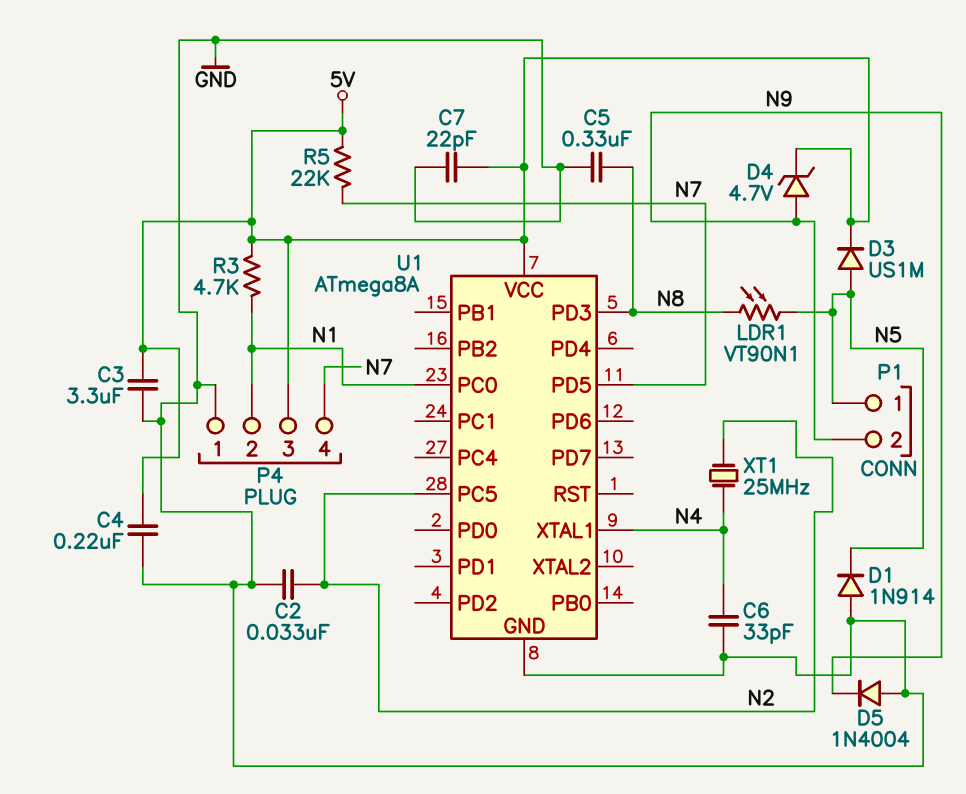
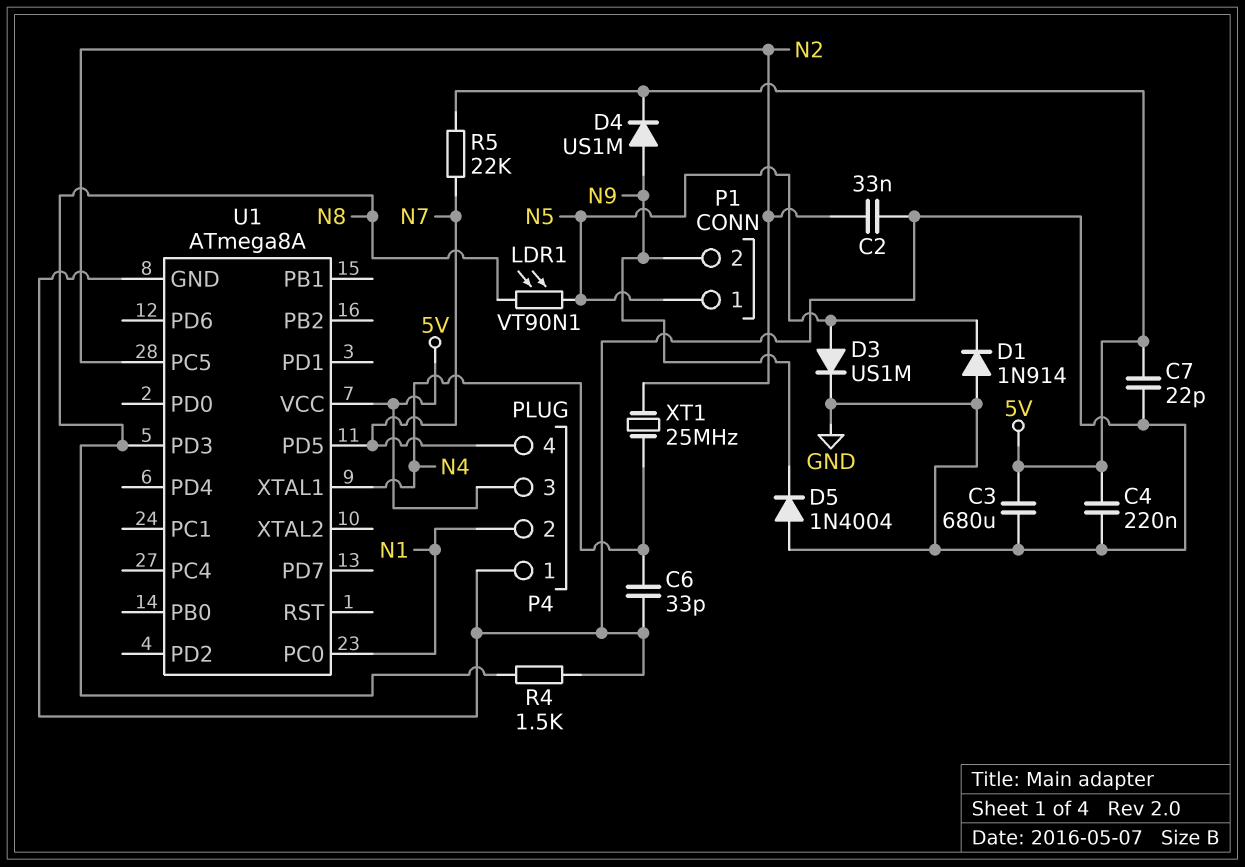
C3: 3.3uF (5V, GND) -> 680uF (5V, GND)
C5: 330nF (GND, N8) -> none
D3: diode US1M (A N5, K 5V) -> diode US1M (A N5, K GND)
D4: zener 4.7V (A N9, K 5V) -> diode US1M (A N9, K 5V)
R3: 4.7k (5V, N1) -> none
R4: none -> 1.5k (GND, N8)

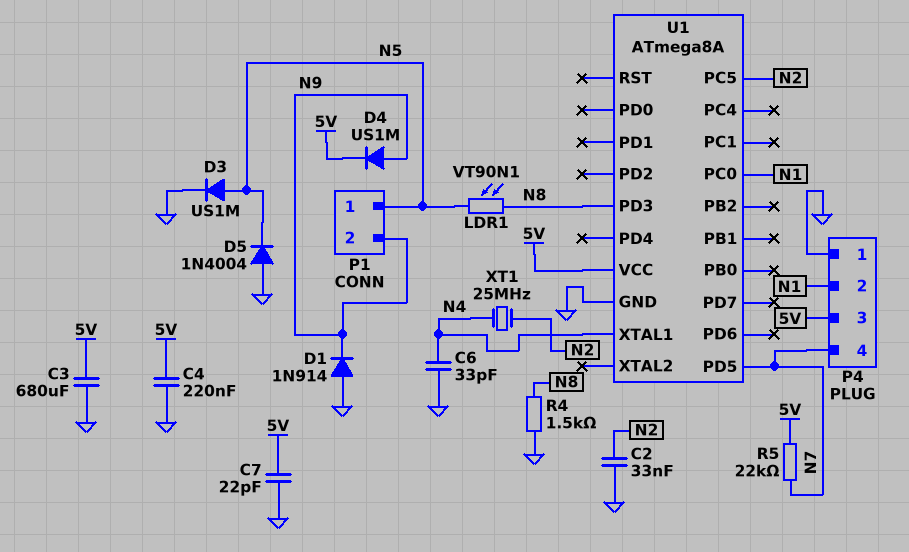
D1: diode 1N914 (A GND, K N5) -> diode 1N914 (A GND, K N9)
D5: diode 1N4004 (A GND, K N9) -> diode 1N4004 (A GND, K N5)

